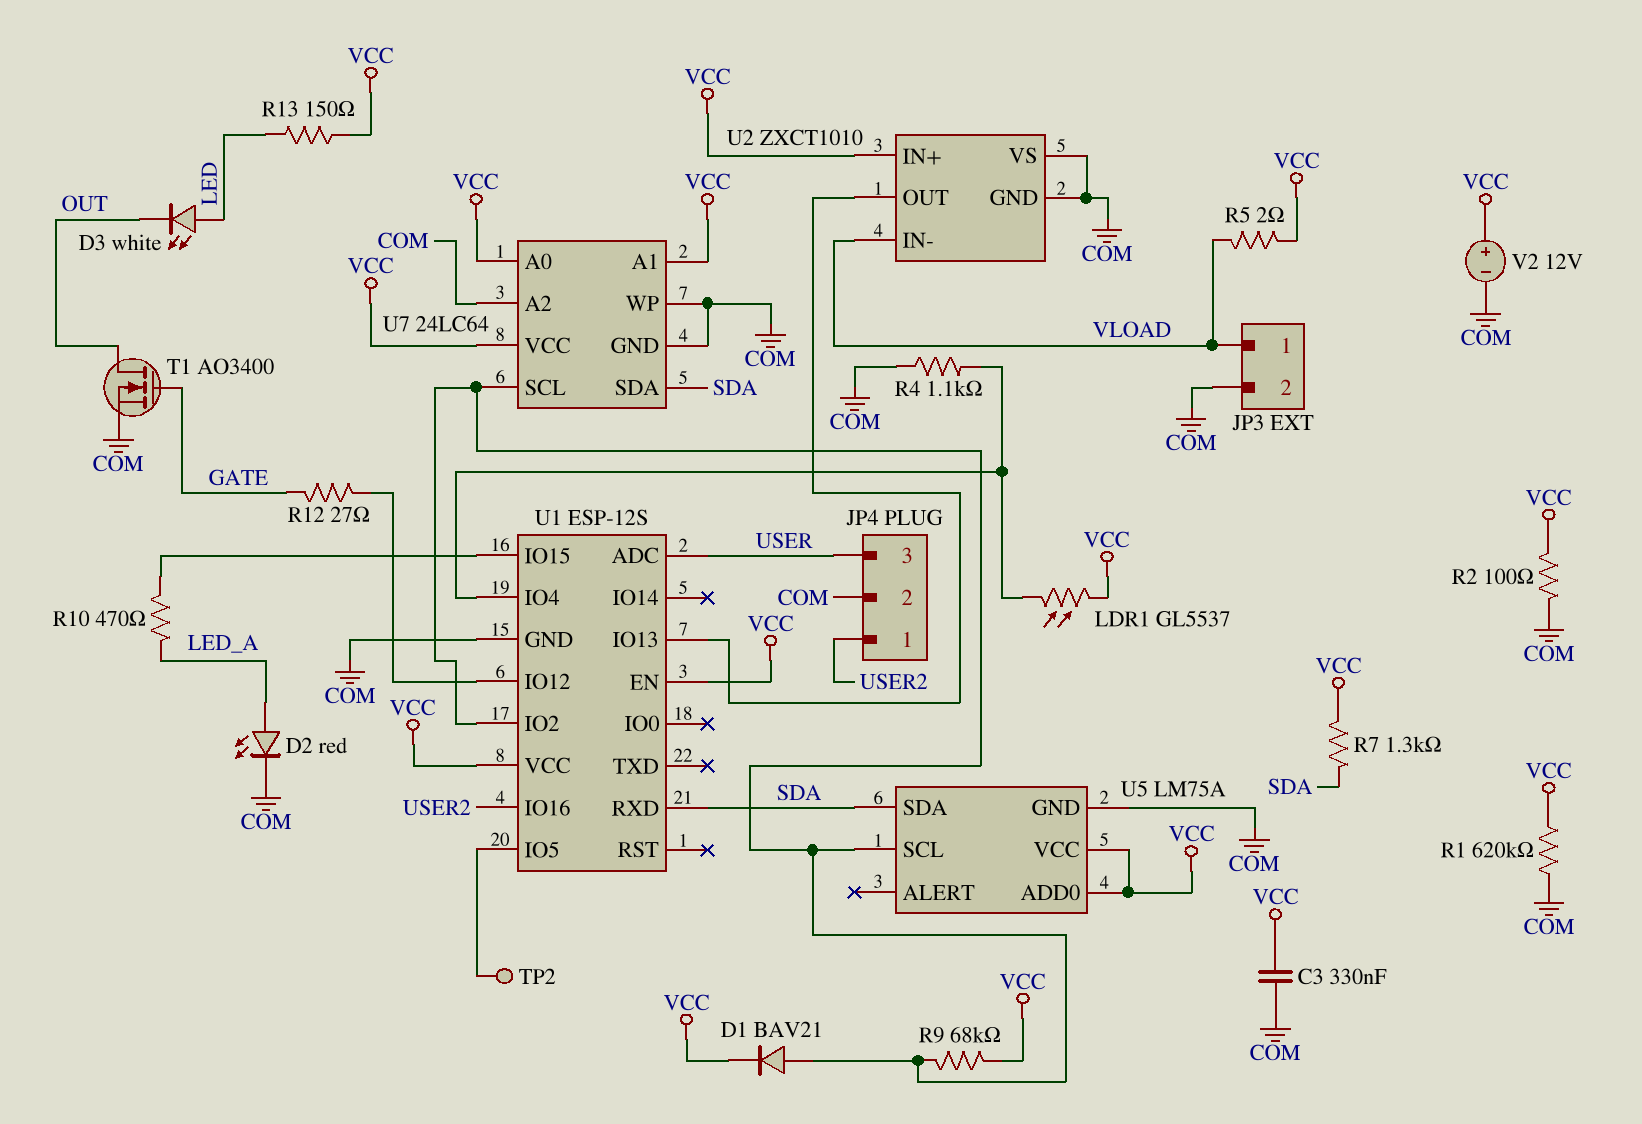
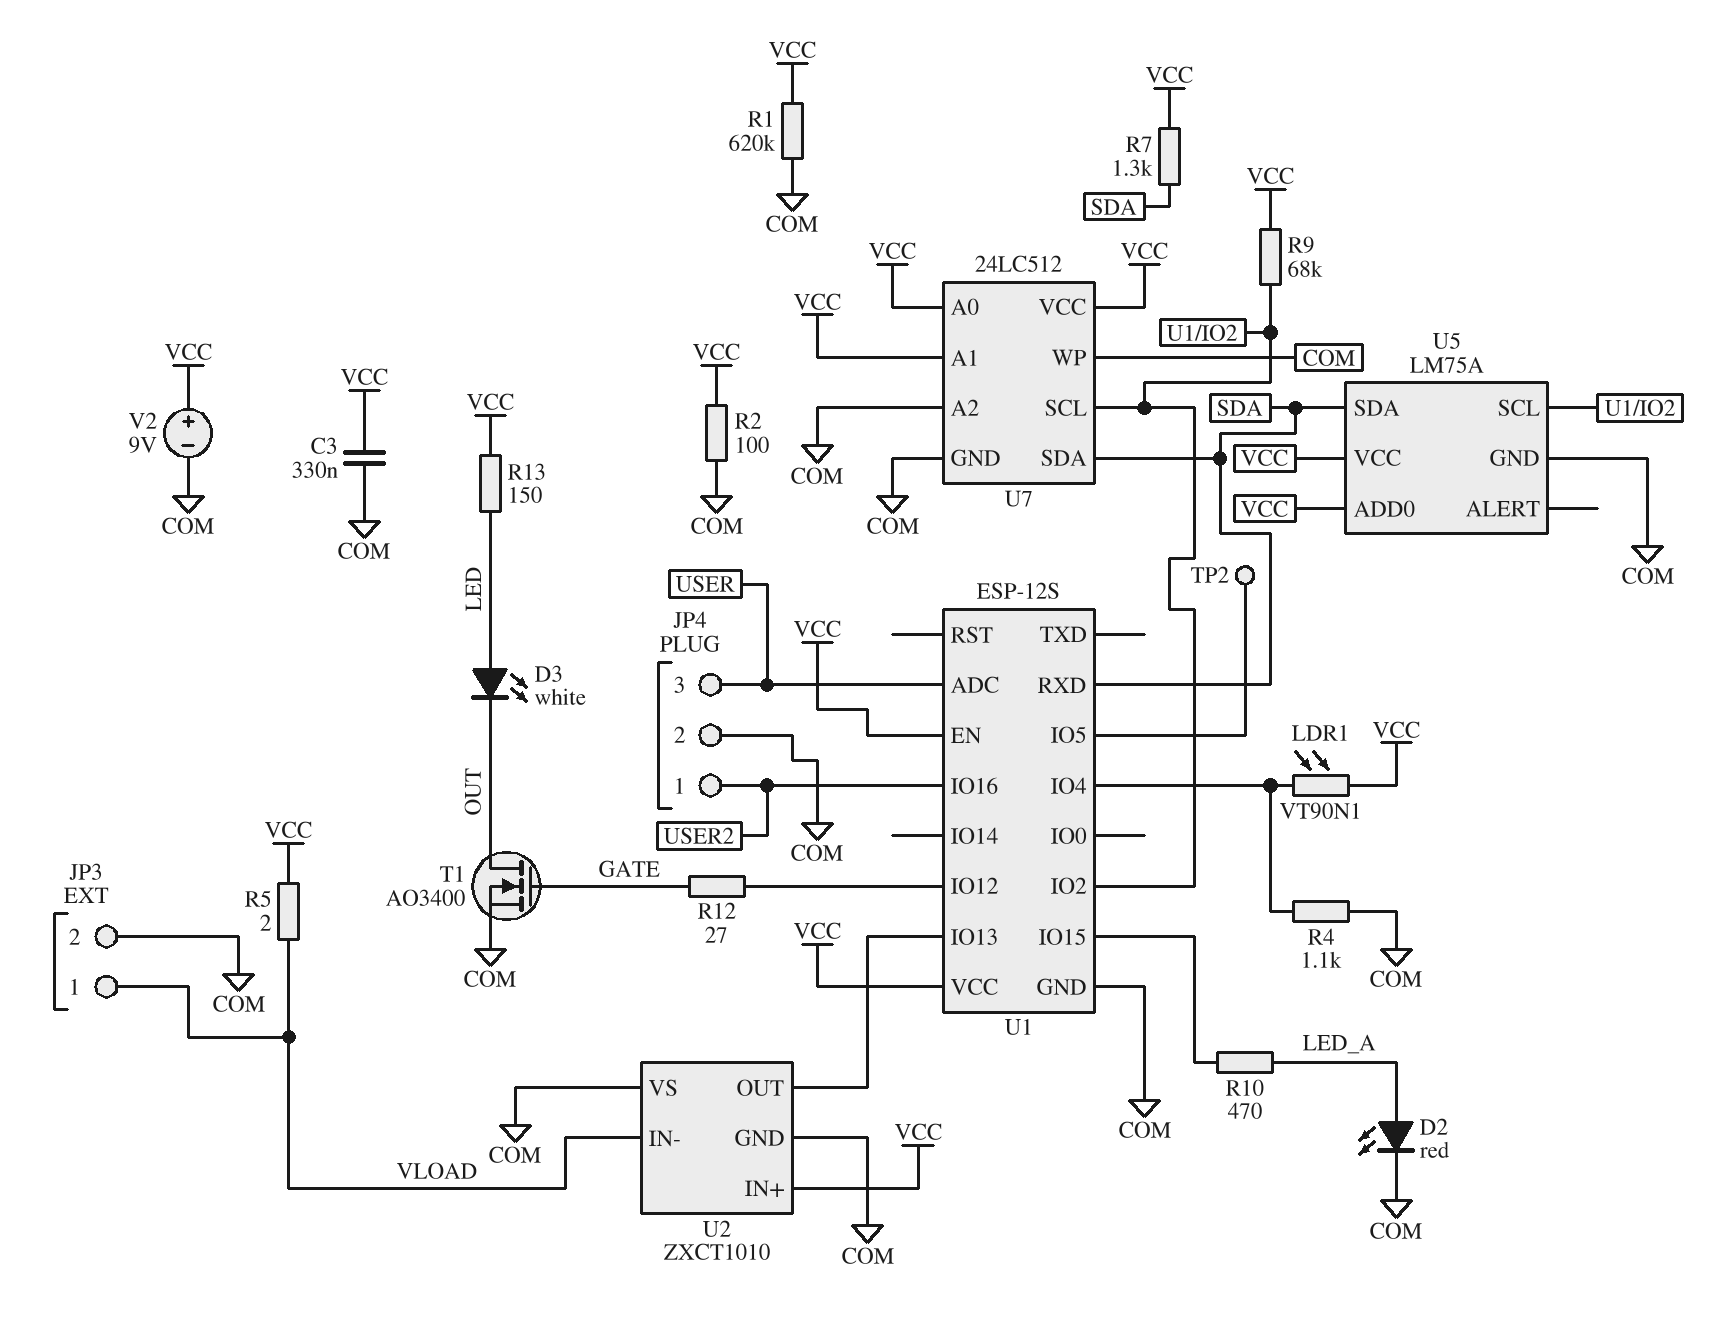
D1: diode BAV21 (A U1/IO2, K VCC) -> none
LDR1: GL5537 (U1/IO4, VCC) -> VT90N1 (U1/IO4, VCC)
U7: 24LC64 -> 24LC512
V2: 12V (plus VCC, minus COM) -> 9V (plus VCC, minus COM)

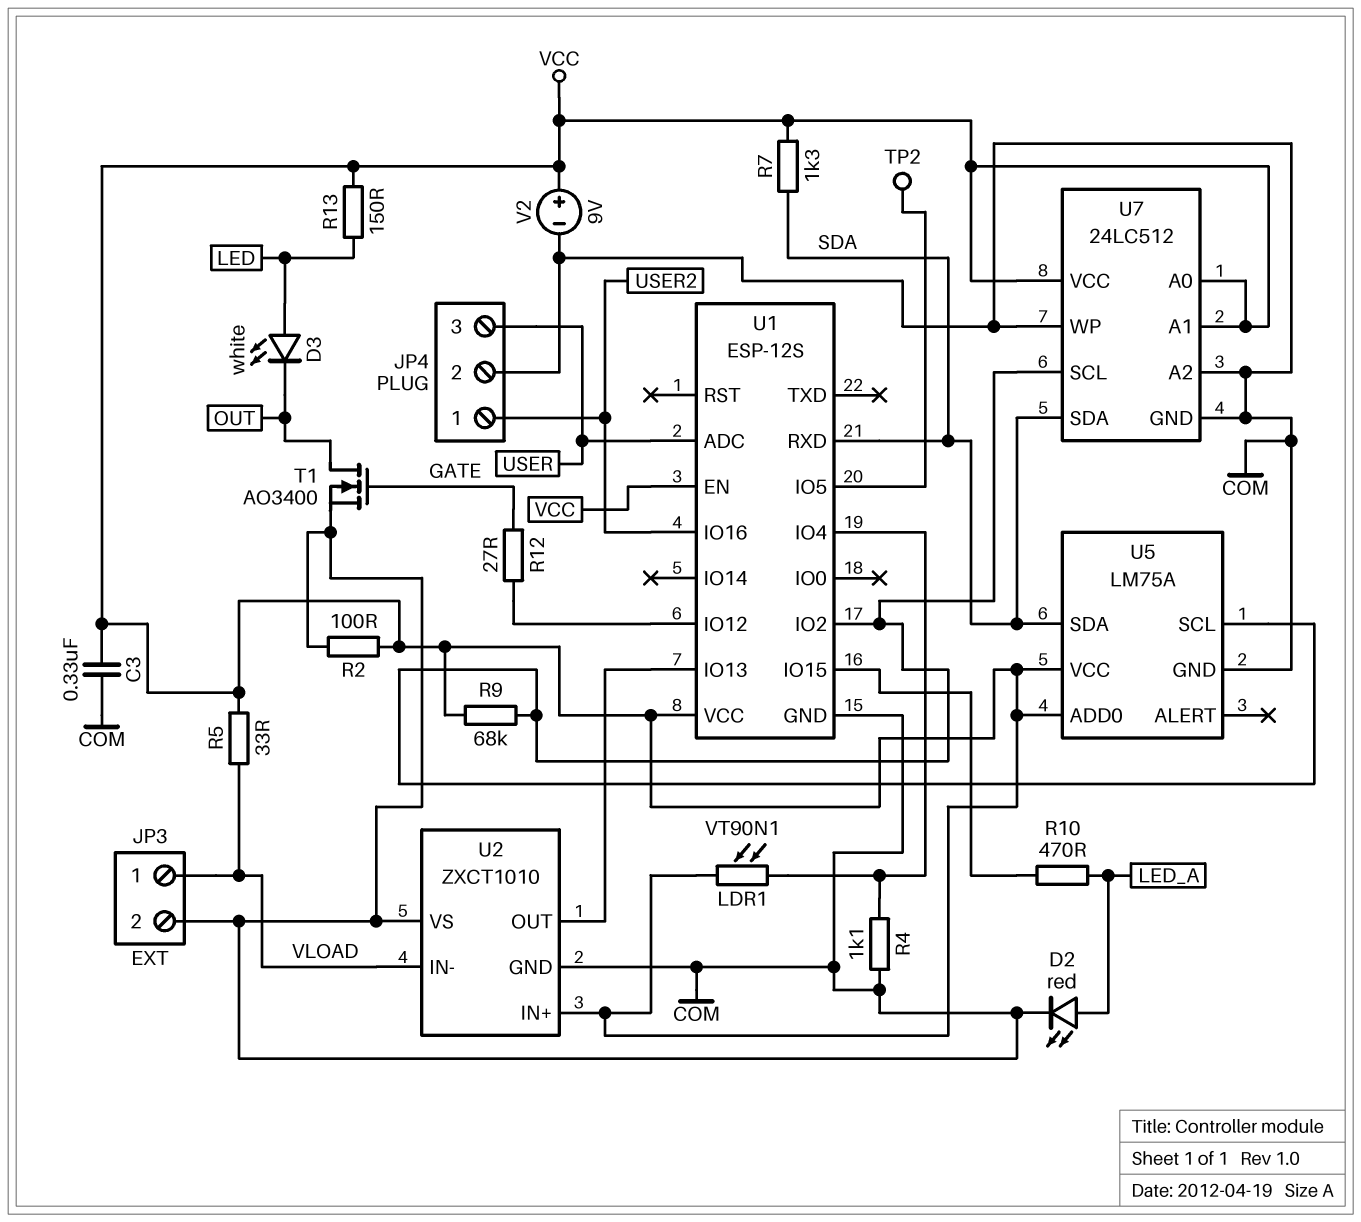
R1: 620k (COM, VCC) -> none
R5: 2 (VCC, VLOAD) -> 33 (VCC, VLOAD)

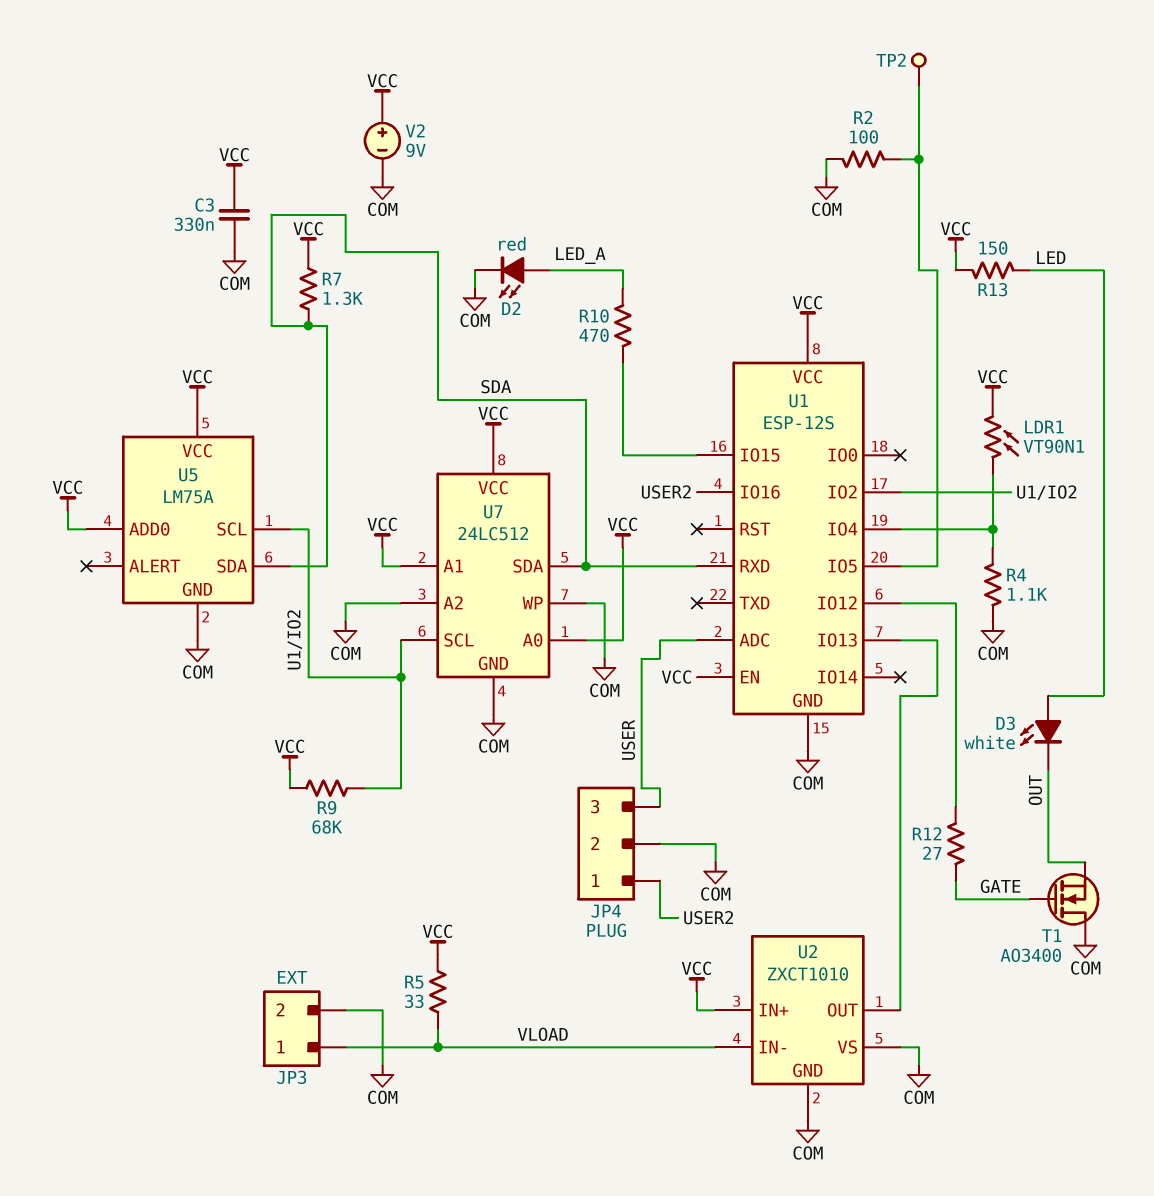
R2: 100 (COM, VCC) -> 100 (COM, U1/IO5)
T1: NMOS AO3400 (G GATE, D OUT, S COM) -> NMOS AO3400 (G GATE, D COM, S OUT)

